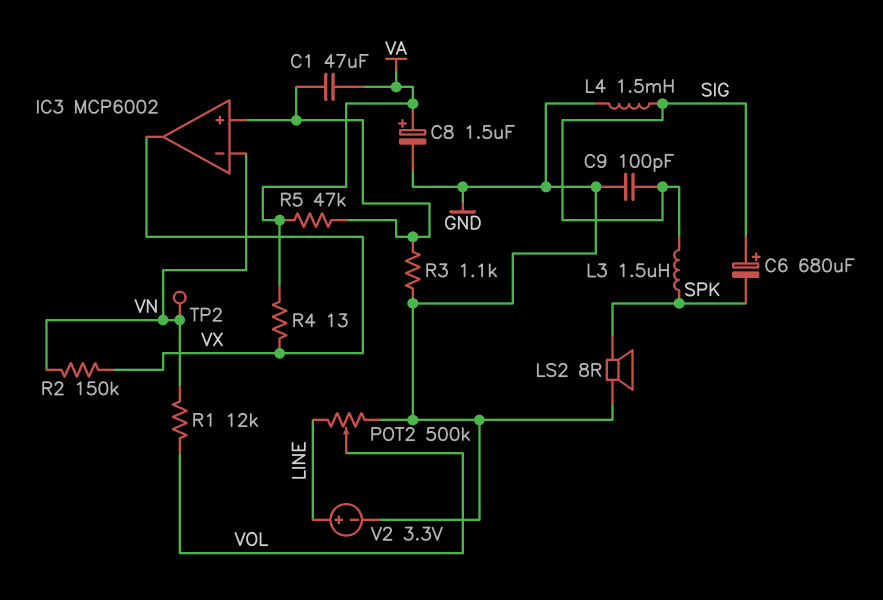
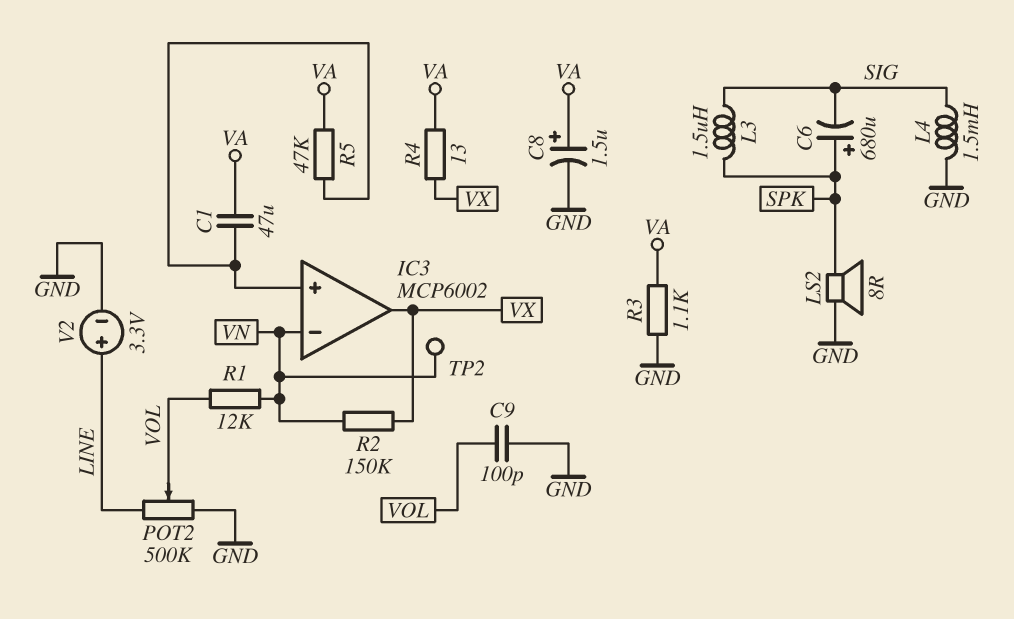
C6: 680uF (plus SIG, minus SPK) -> 680uF (plus SPK, minus SIG)
C9: 100pF (GND, SIG) -> 100pF (GND, VOL)
R3: 1.1k (GND, IC3/in+) -> 1.1k (GND, VA)

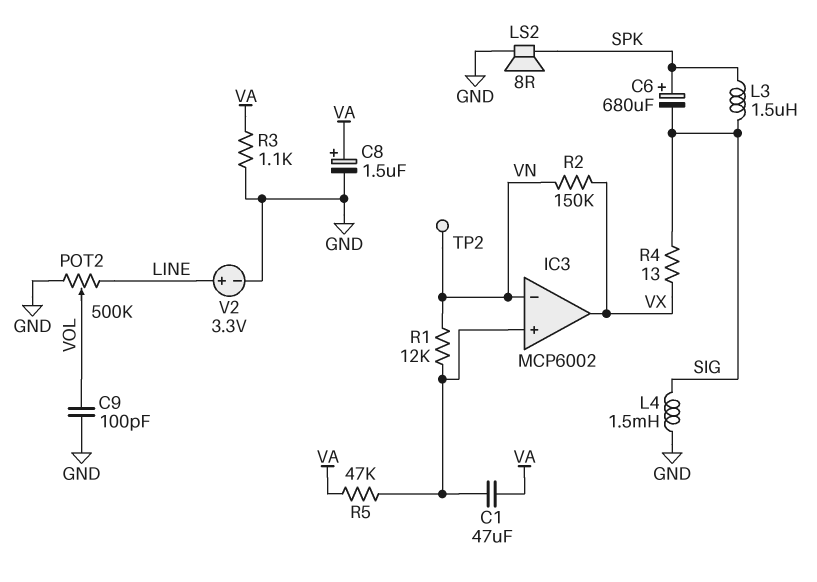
R1: 12k (VN, VOL) -> 12k (IC3/in+, VN)
R4: 13 (VA, VX) -> 13 (SIG, VX)

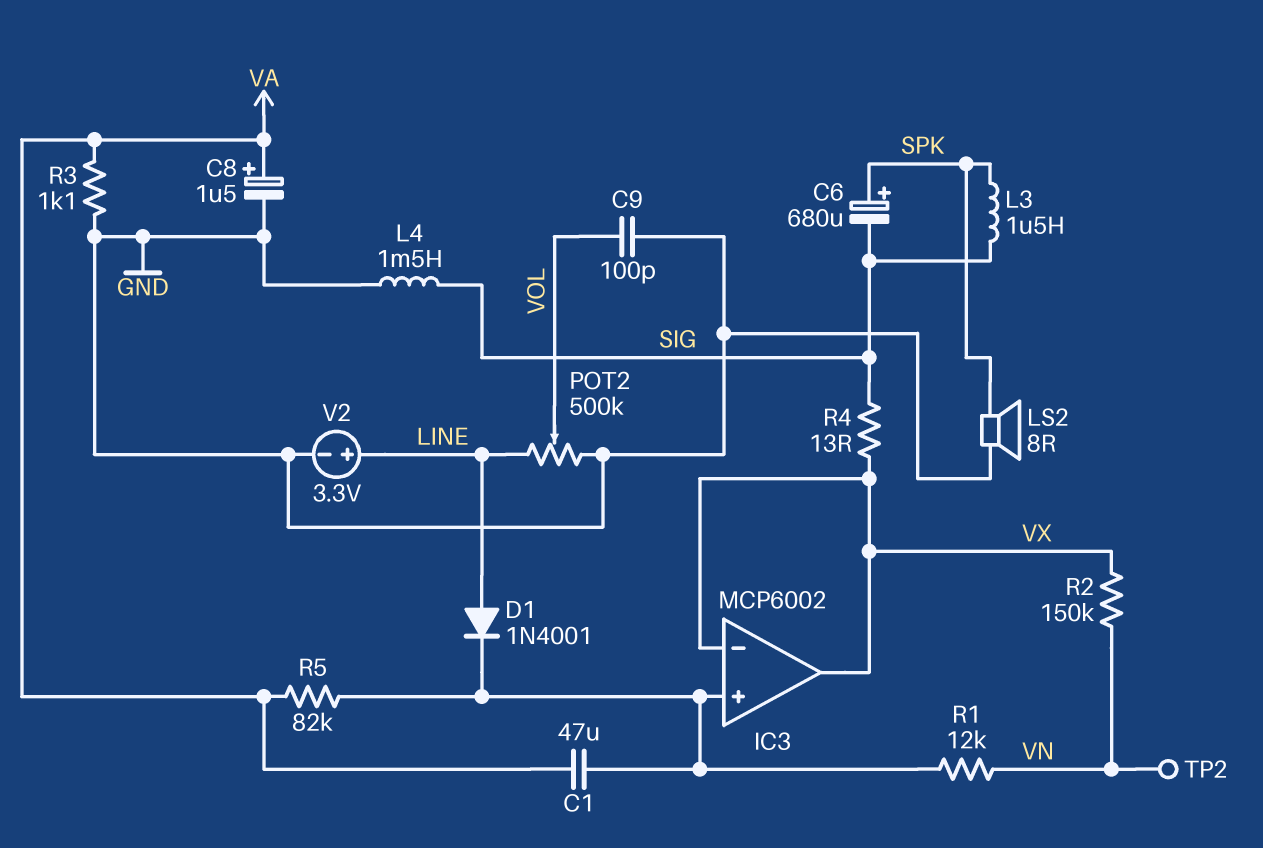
D1: none -> diode 1N4001 (A LINE, K IC3/in+)
IC3 pin in-: VN -> VX
R5: 47k (IC3/in+, VA) -> 82k (IC3/in+, VA)

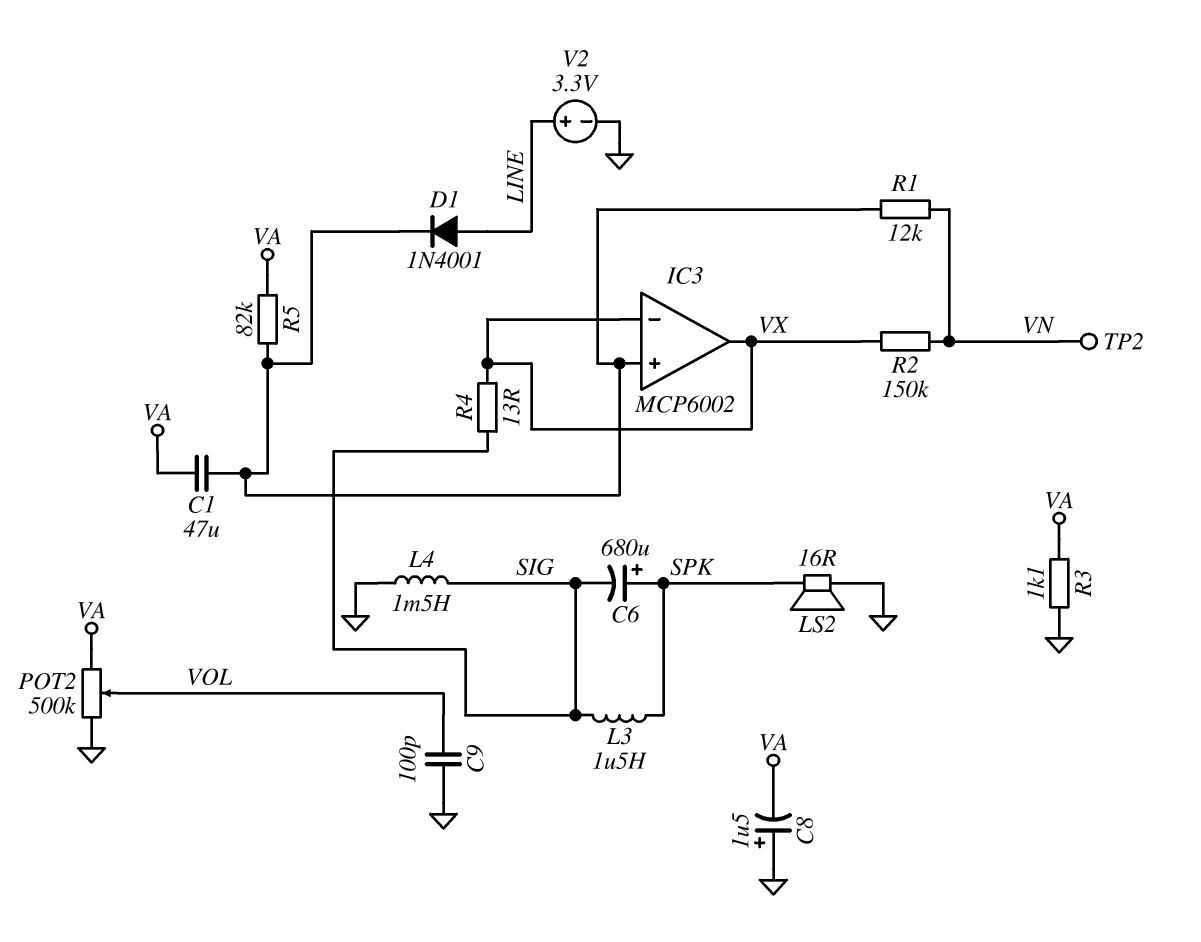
C8: 1.5uF (plus VA, minus GND) -> 1.5uF (plus GND, minus VA)
LS2: speaker 8R (GND, SPK) -> speaker 16R (GND, SPK)
POT2: 500k (GND, LINE, wiper VOL) -> 500k (GND, VA, wiper VOL)

